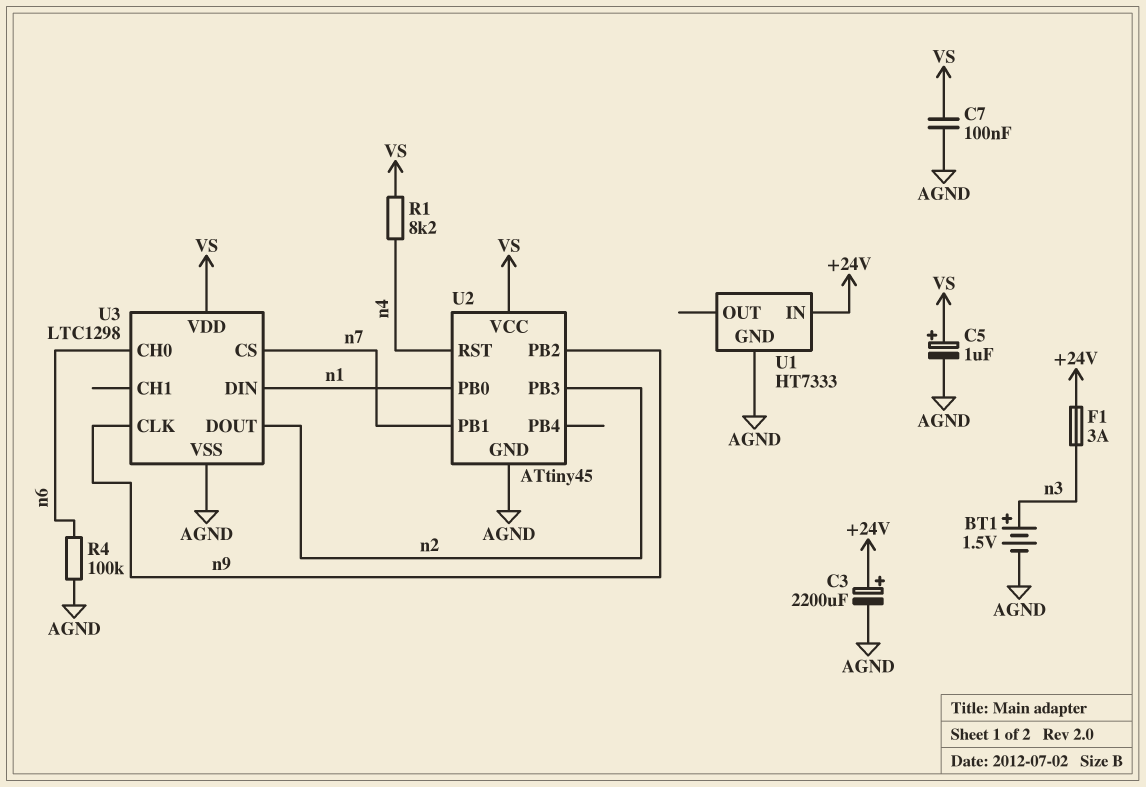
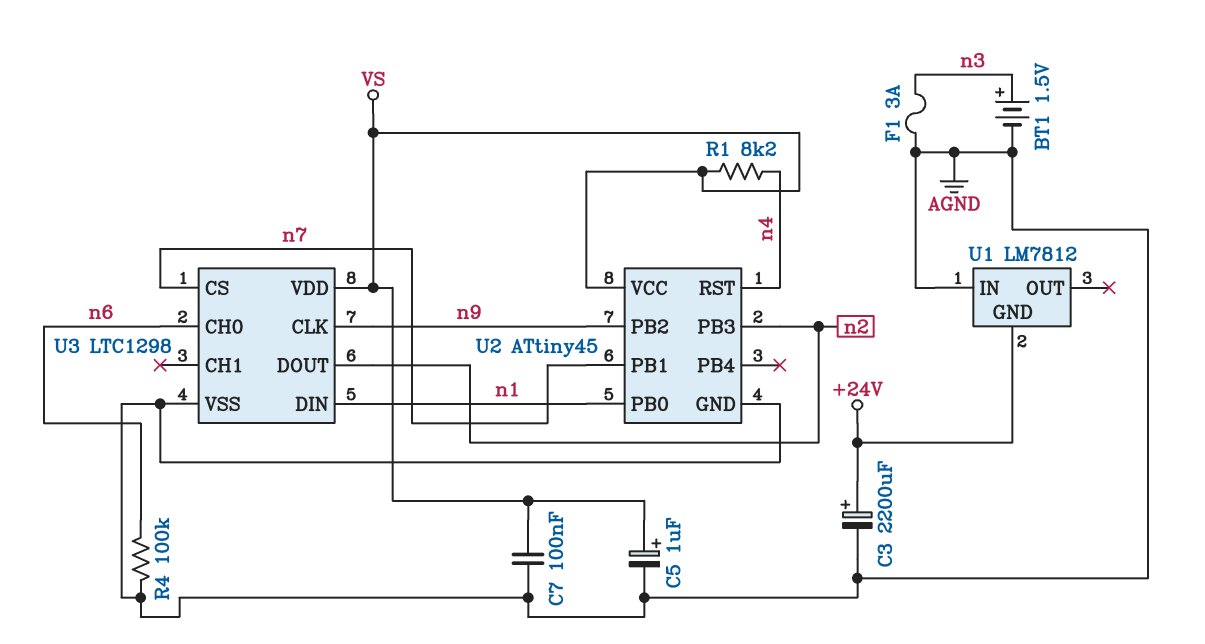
F1: 3A (+24V, n3) -> 3A (AGND, n3)
U1: HT7333 -> LM7812
U1 pin GND: AGND -> +24V
U1 pin IN: +24V -> AGND

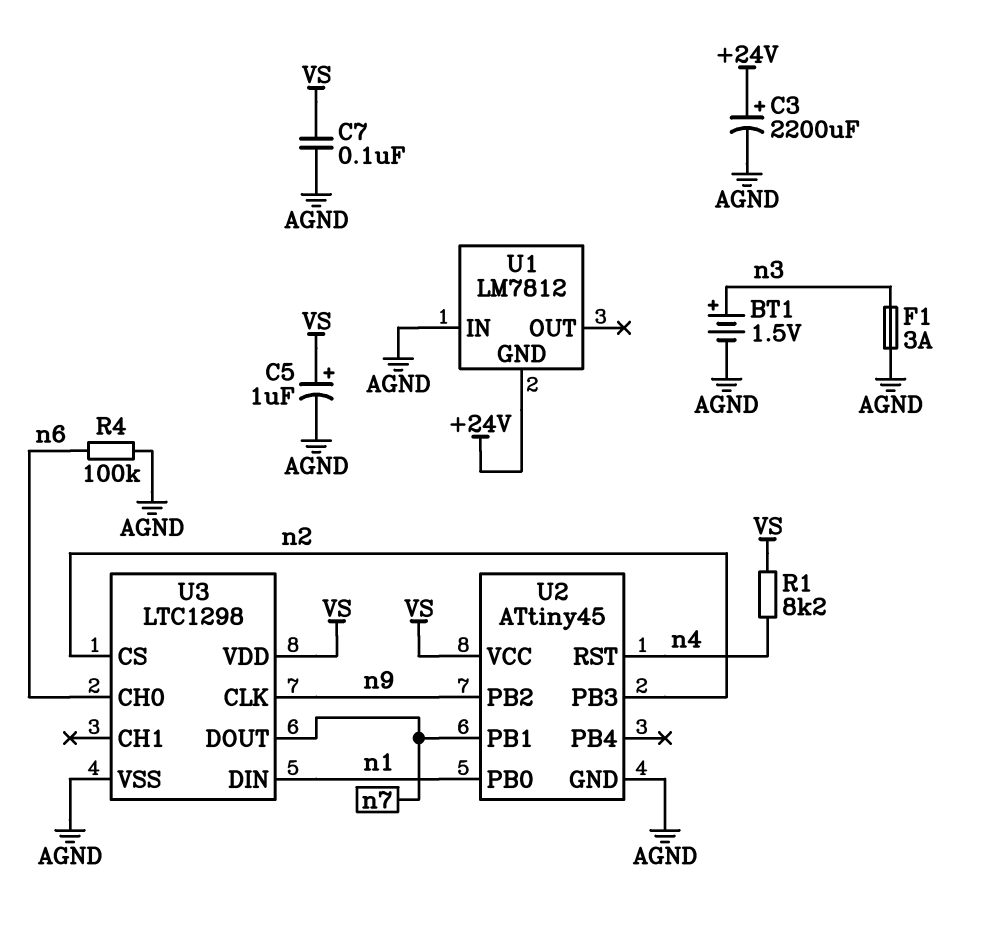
U3 pin CS: n7 -> n2
U3 pin DOUT: n2 -> n7

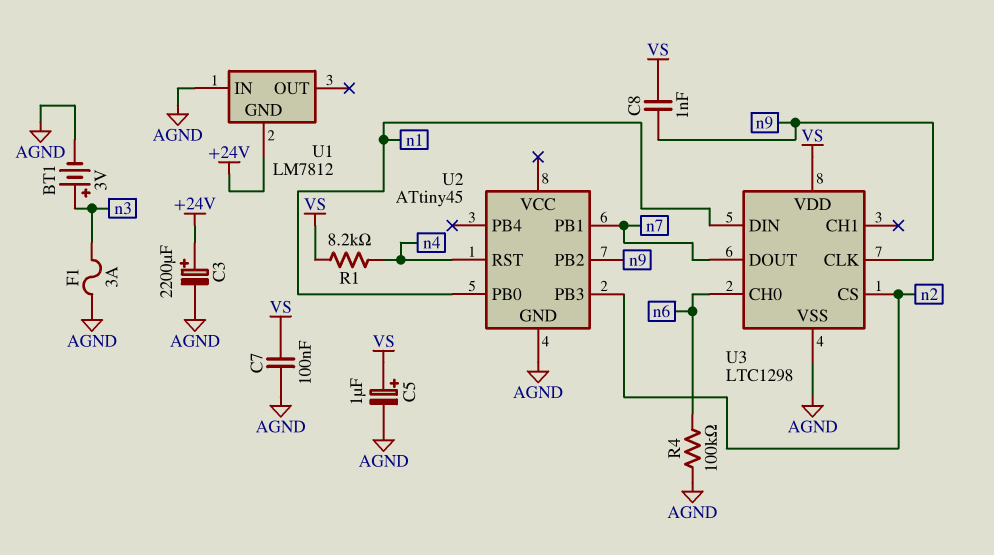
BT1: 1.5V (plus n3, minus AGND) -> 3V (plus n3, minus AGND)
C8: none -> 1nF (VS, n9)
U2 pin VCC: VS -> none

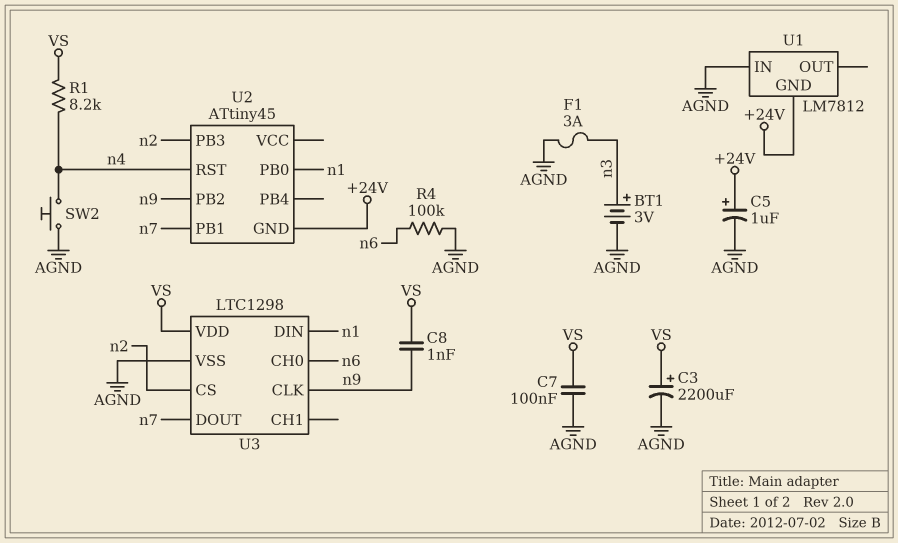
C3: 2200uF (plus +24V, minus AGND) -> 2200uF (plus VS, minus AGND)
C5: 1uF (plus VS, minus AGND) -> 1uF (plus +24V, minus AGND)
SW2: none -> button (AGND, n4)
U2 pin GND: AGND -> +24V

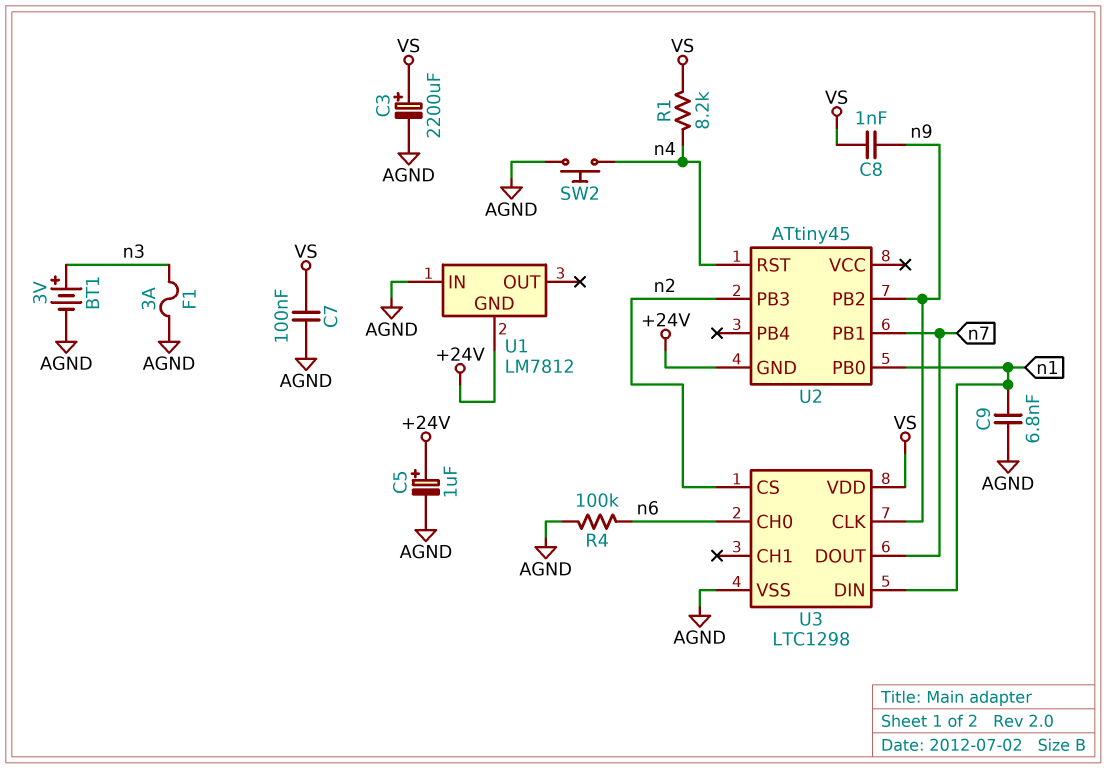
C9: none -> 6.8nF (AGND, n1)

